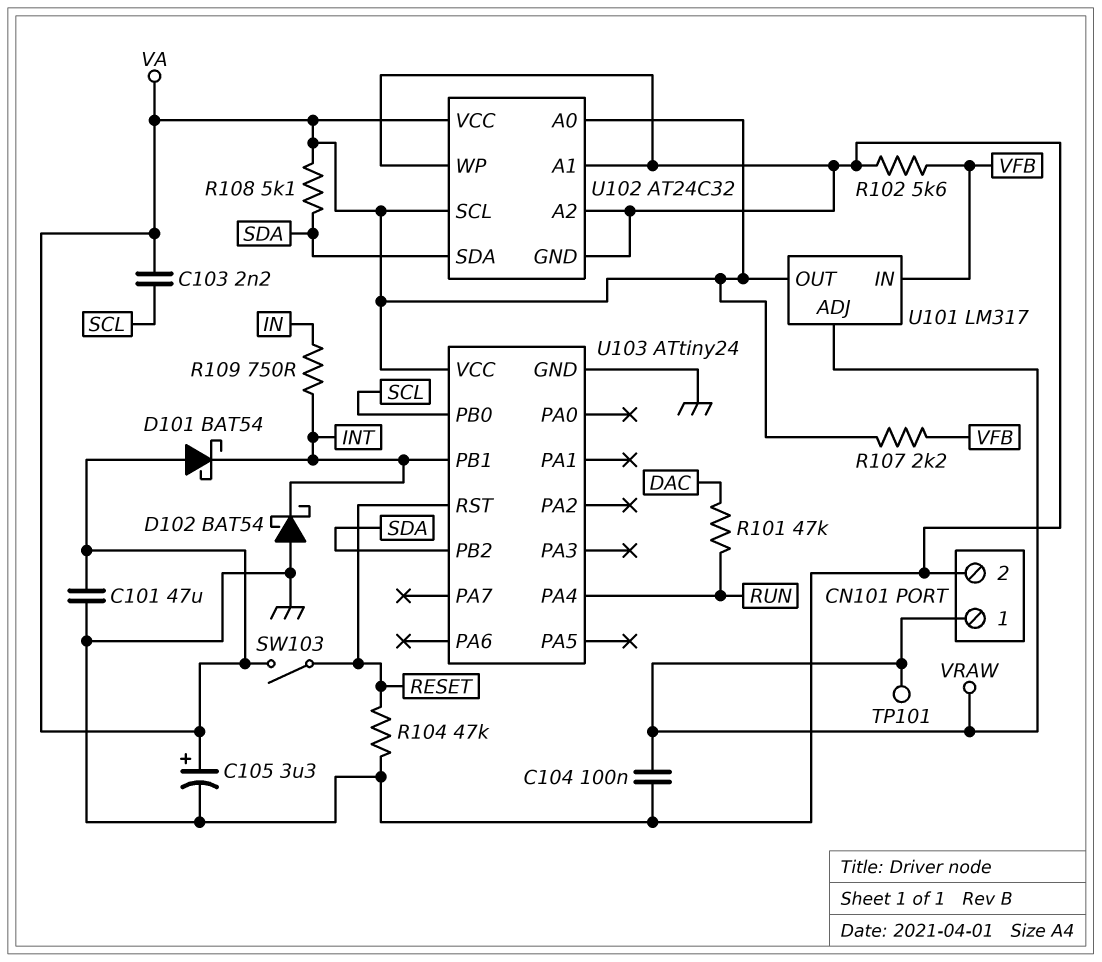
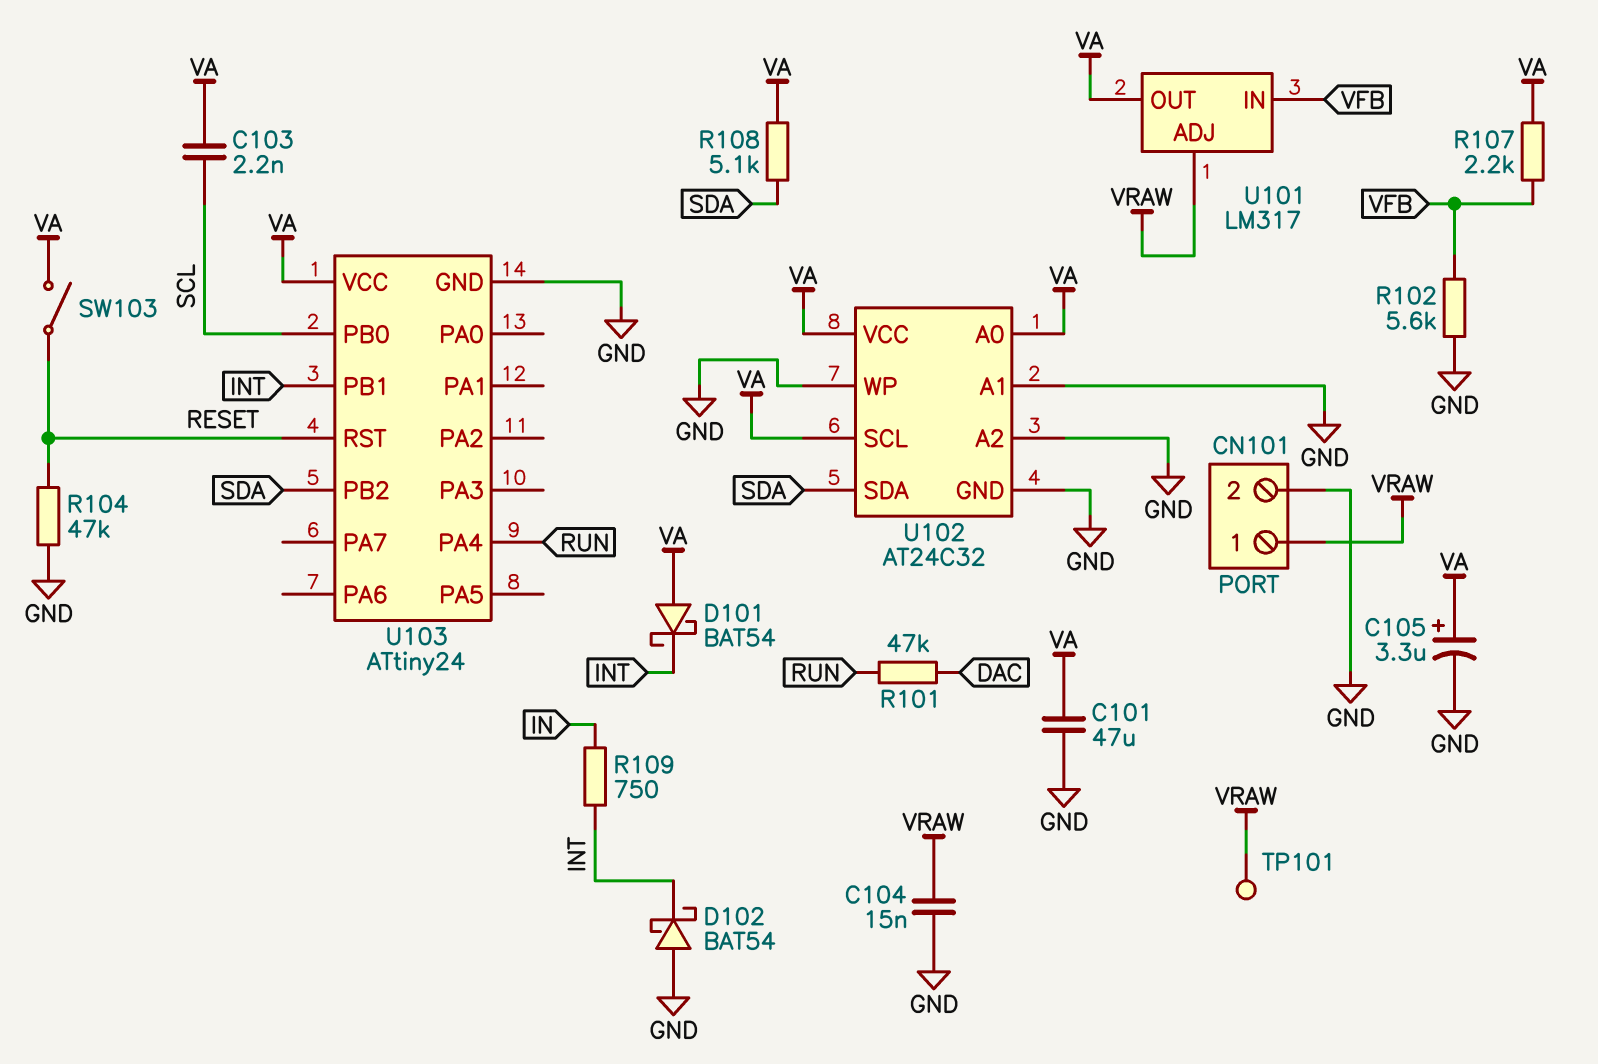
C104: 100nF (GND, VRAW) -> 15nF (GND, VRAW)

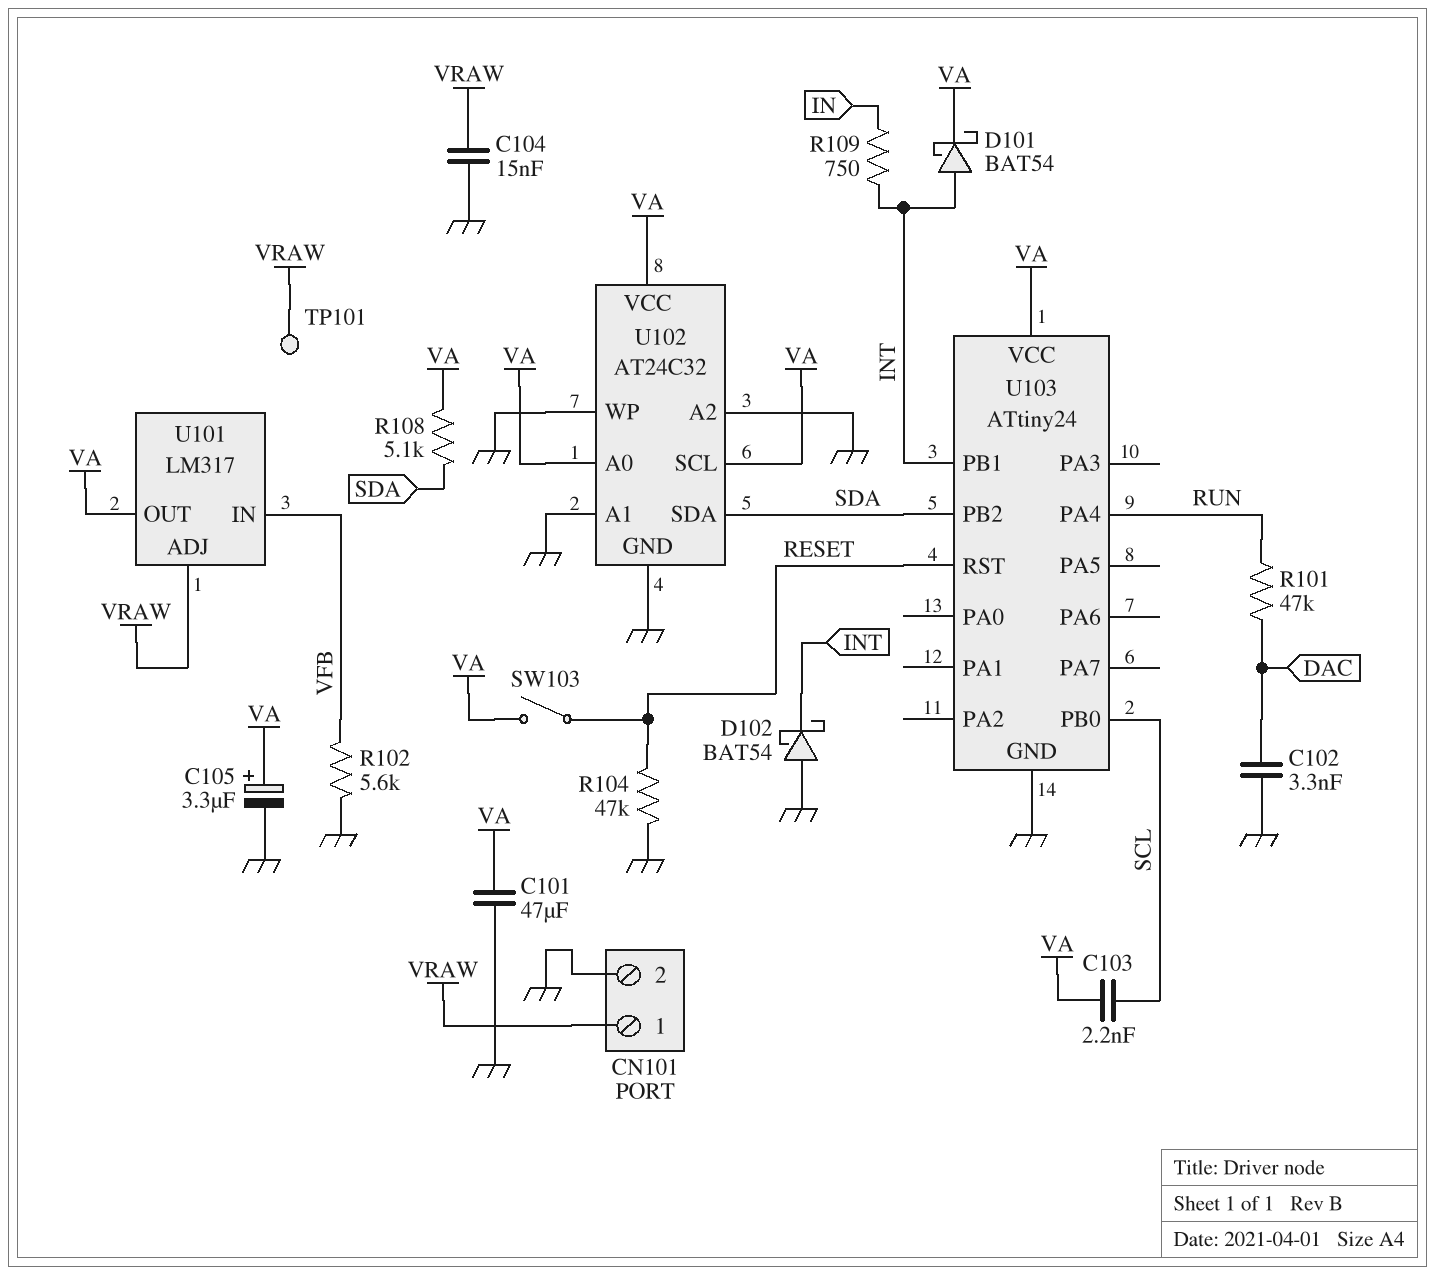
C102: none -> 3.3nF (DAC, GND)
D101: schottky BAT54 (A VA, K INT) -> schottky BAT54 (A INT, K VA)
R107: 2.2k (VA, VFB) -> none

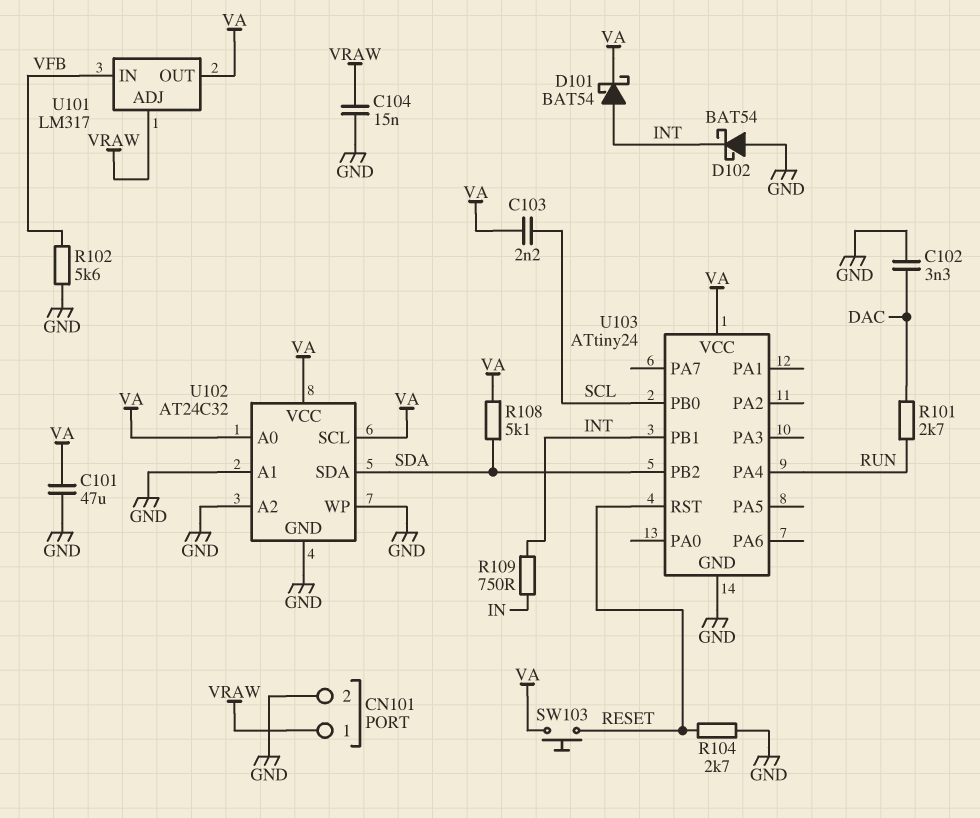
C105: 3.3uF (plus VA, minus GND) -> none
R101: 47k (DAC, RUN) -> 2.7k (DAC, RUN)
R104: 47k (GND, RESET) -> 2.7k (GND, RESET)
SW103: switch (RESET, VA) -> button (RESET, VA)
TP101: test point (VRAW) -> none

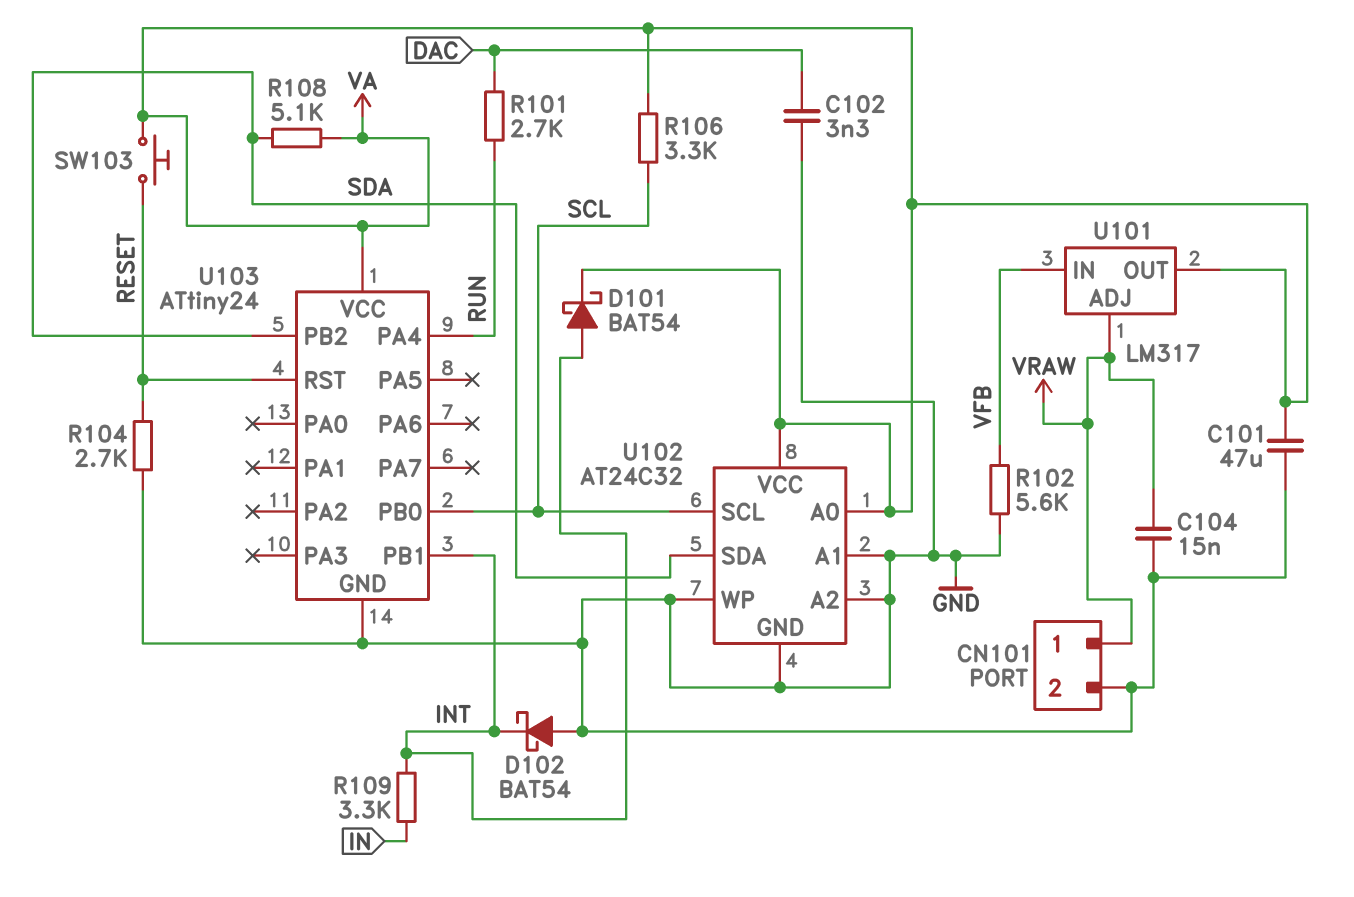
C103: 2.2nF (SCL, VA) -> none
R106: none -> 3.3k (SCL, VA)
R109: 750 (IN, INT) -> 3.3k (IN, INT)
U102 pin SCL: VA -> SCL

